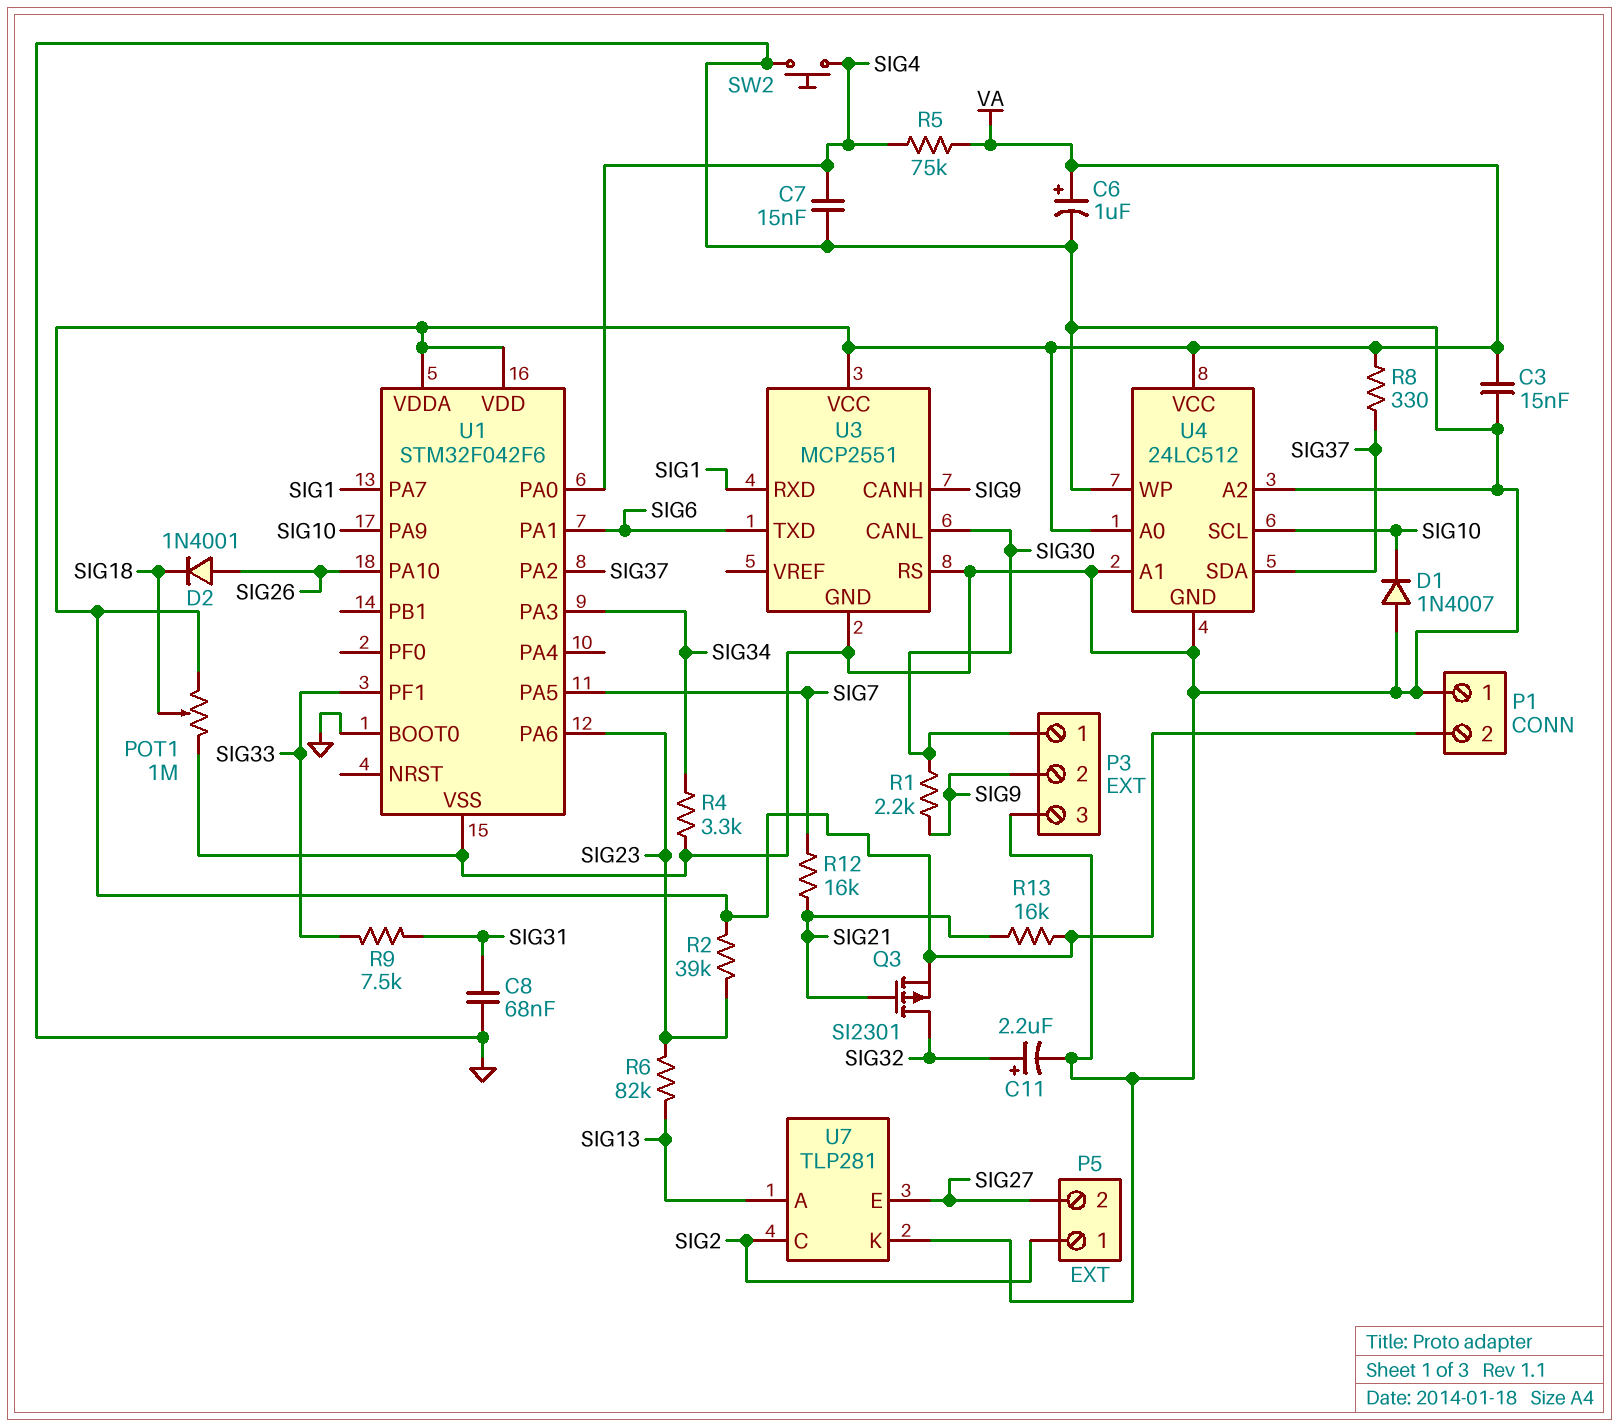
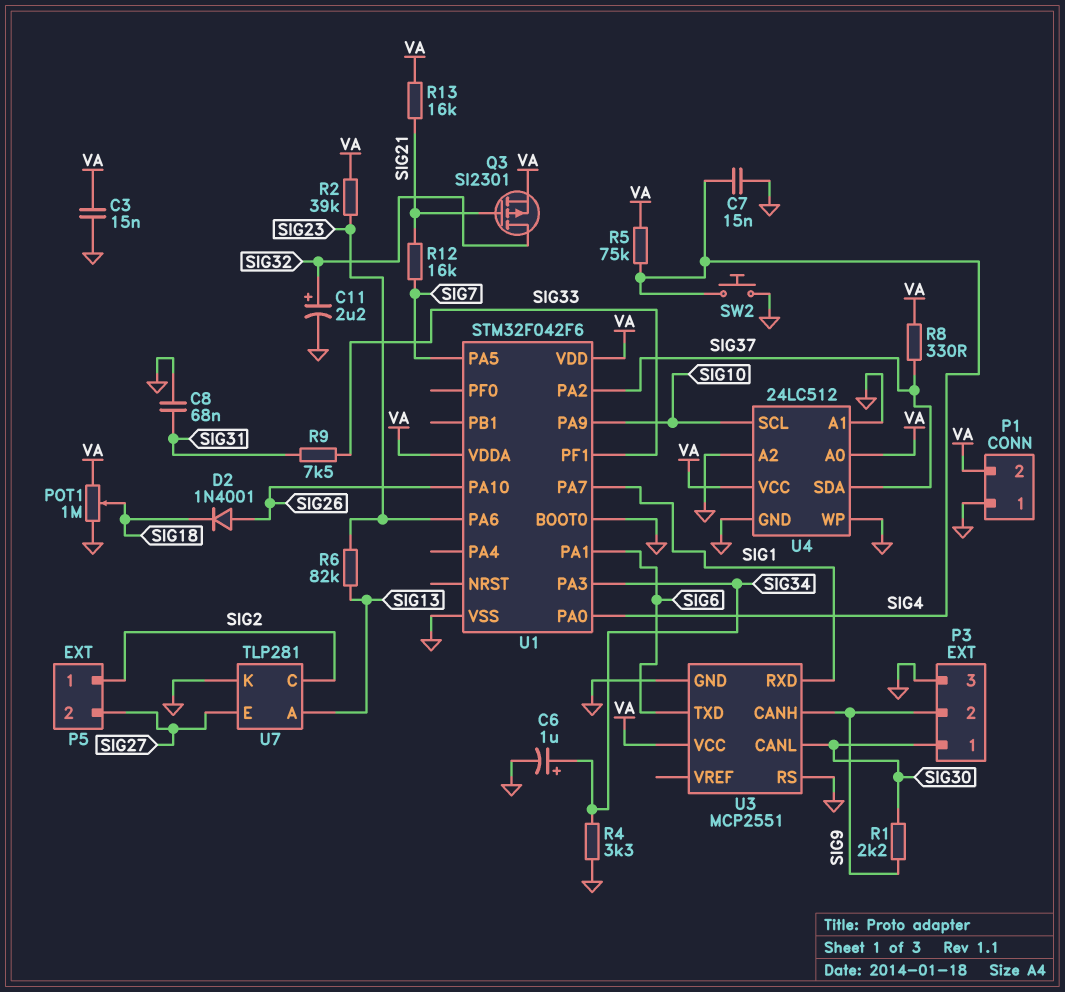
C6: 1uF (plus VA, minus GND) -> 1uF (plus SIG34, minus GND)
D1: diode 1N4007 (A GND, K SIG10) -> none

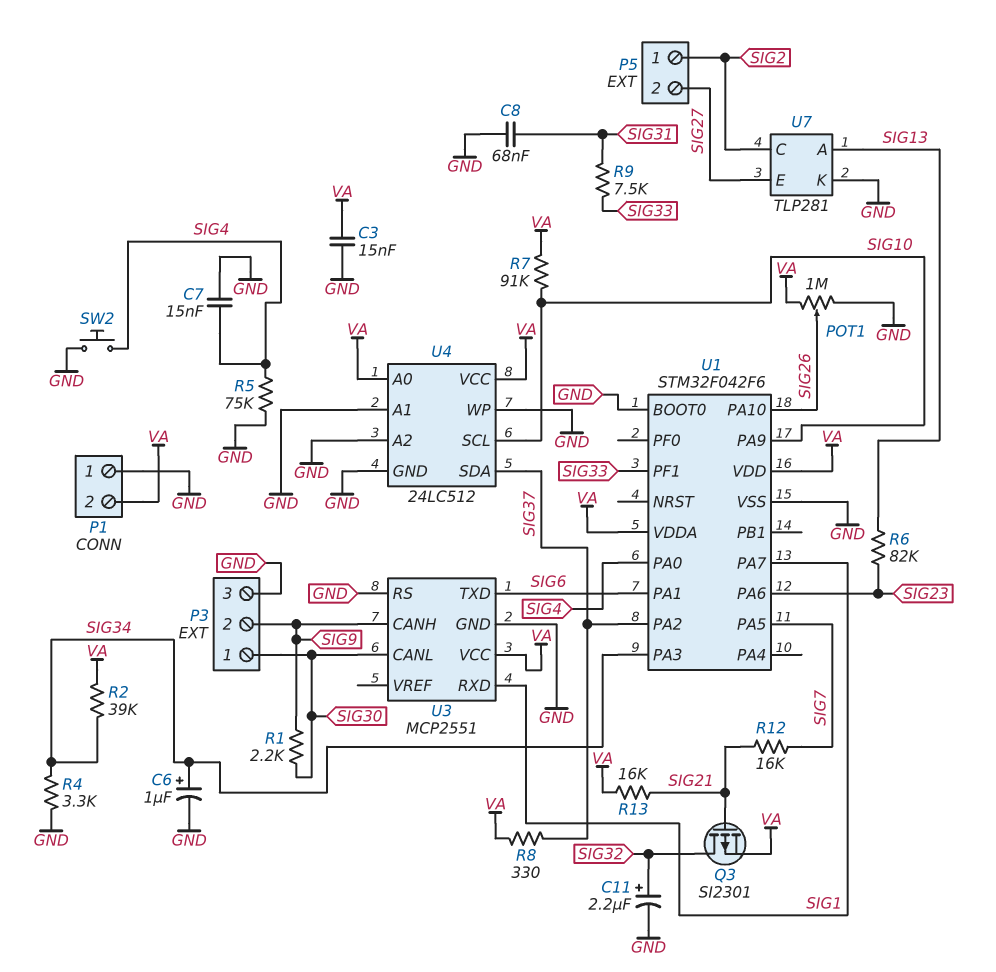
D2: diode 1N4001 (A SIG26, K SIG18) -> none
POT1: 1M (GND, VA, wiper SIG18) -> 1M (GND, VA, wiper SIG26)
R2: 39k (SIG23, VA) -> 39k (SIG34, VA)
R5: 75k (SIG4, VA) -> 75k (GND, SIG4)
R7: none -> 91k (SIG10, VA)

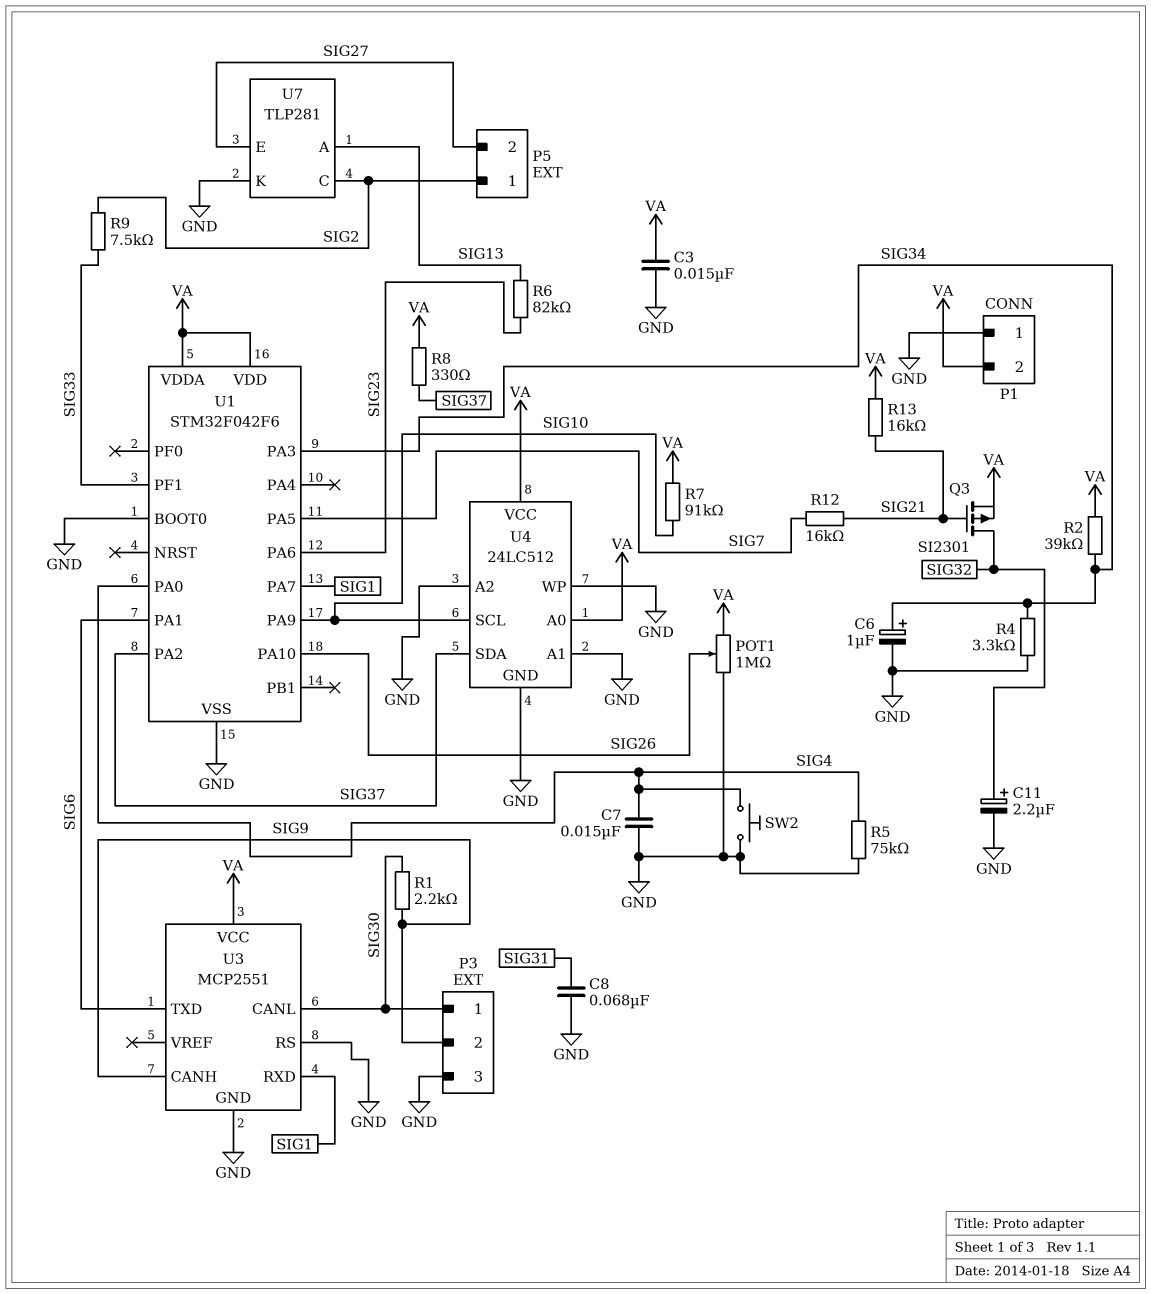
R9: 7.5k (SIG31, SIG33) -> 7.5k (SIG2, SIG33)

